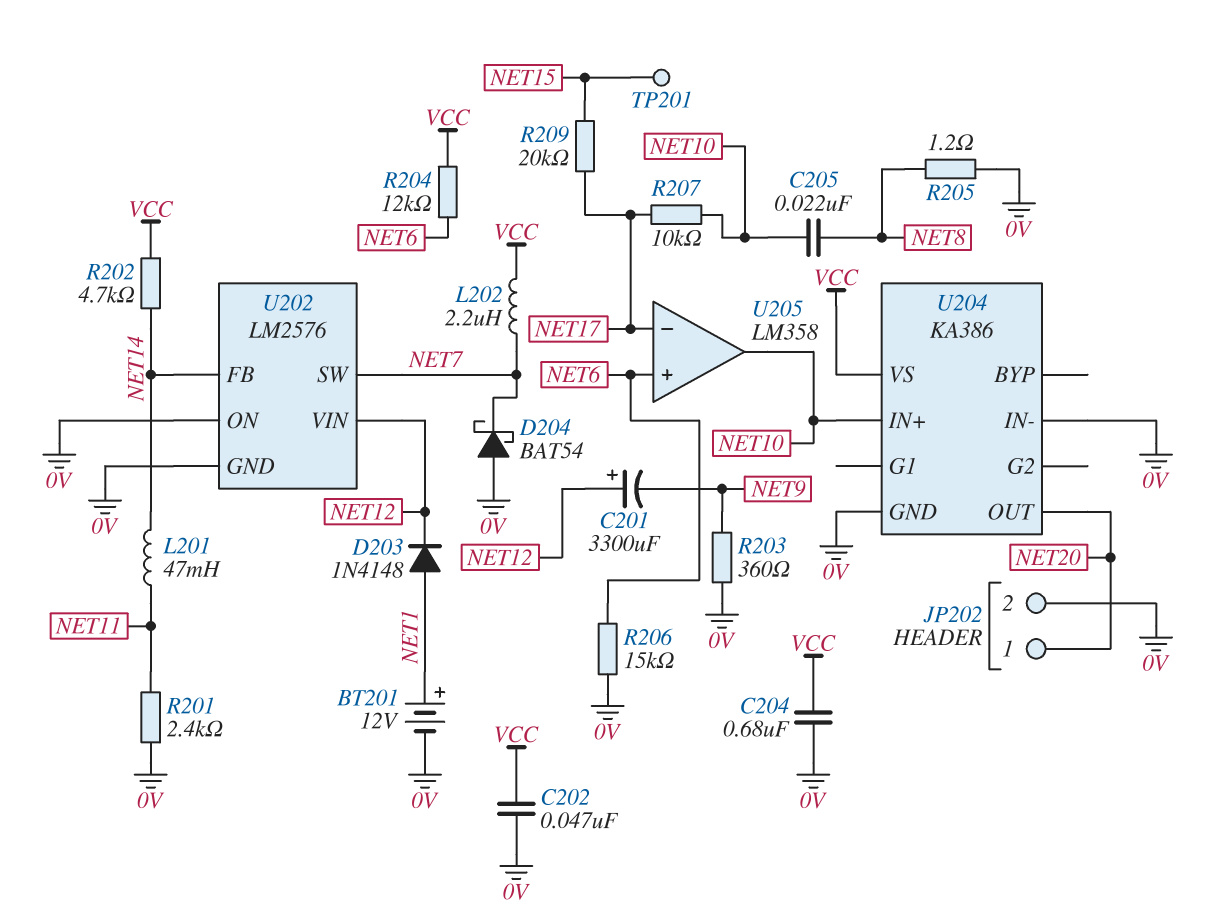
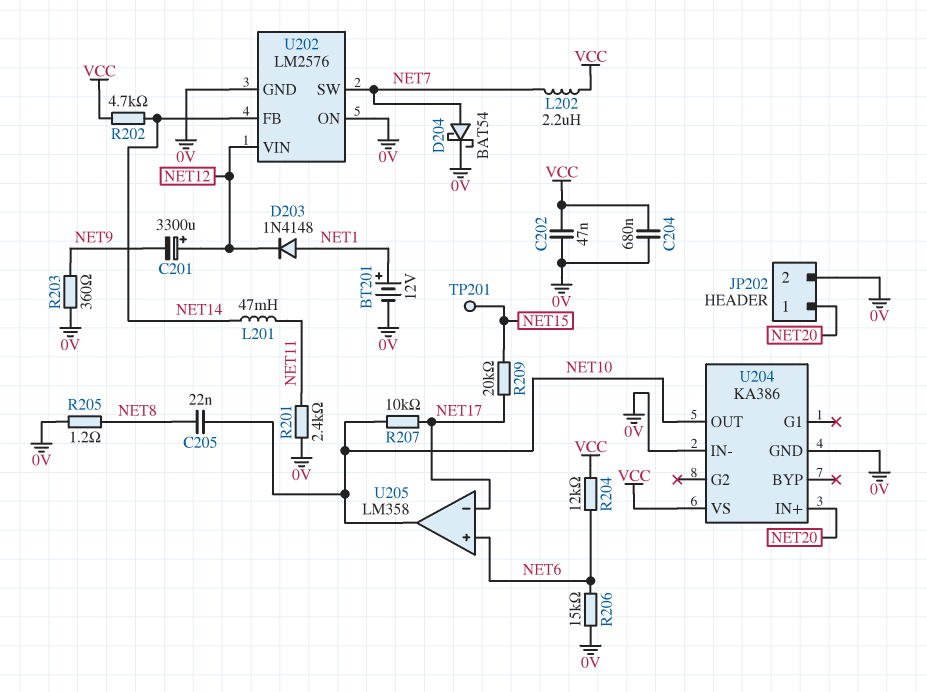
D204: schottky BAT54 (A 0V, K NET7) -> schottky BAT54 (A NET7, K 0V)
U204 pin IN+: NET10 -> NET20
U204 pin OUT: NET20 -> NET10

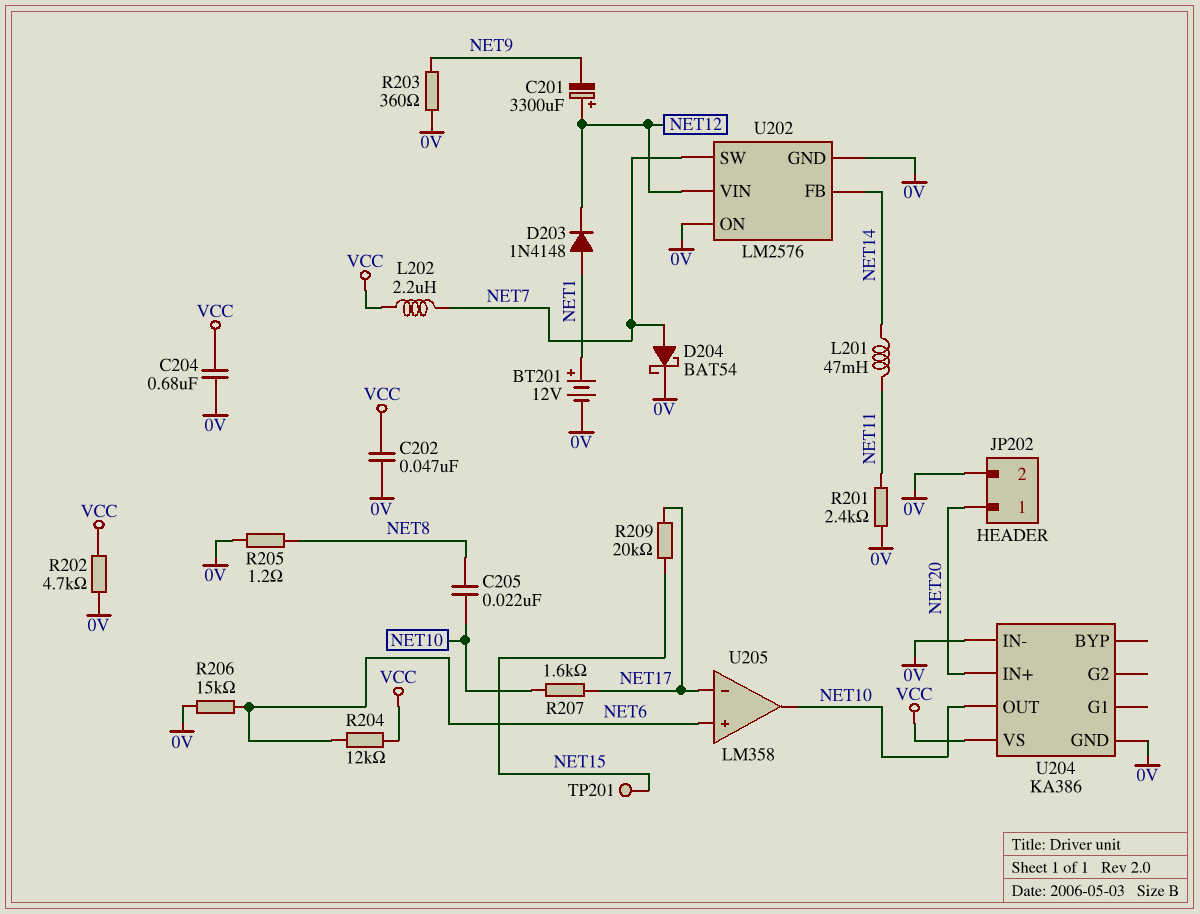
R202: 4.7k (NET14, VCC) -> 4.7k (0V, VCC)
R207: 10k (NET10, NET17) -> 1.6k (NET10, NET17)

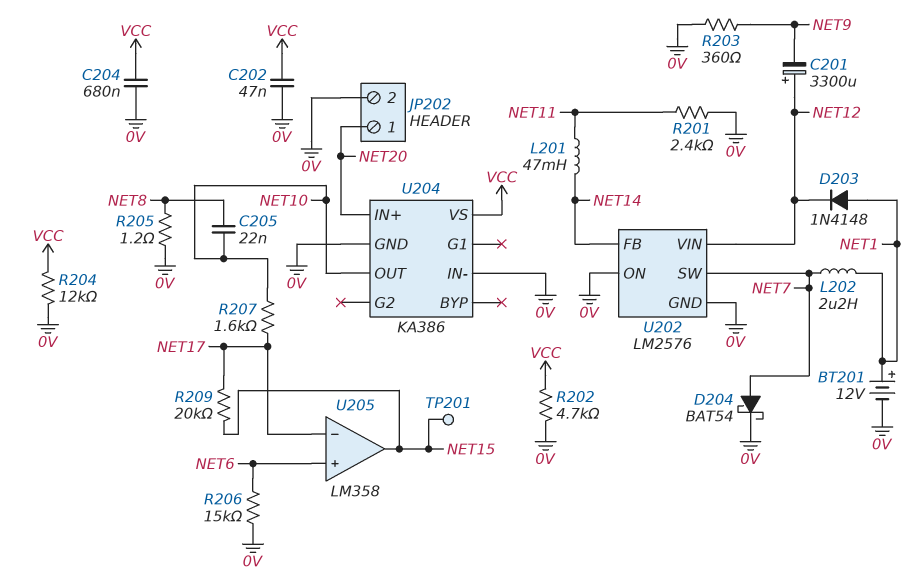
L202: 2.2uH (NET7, VCC) -> 2.2uH (NET1, NET7)
R204: 12k (NET6, VCC) -> 12k (0V, VCC)
U205 pin out: NET10 -> NET15

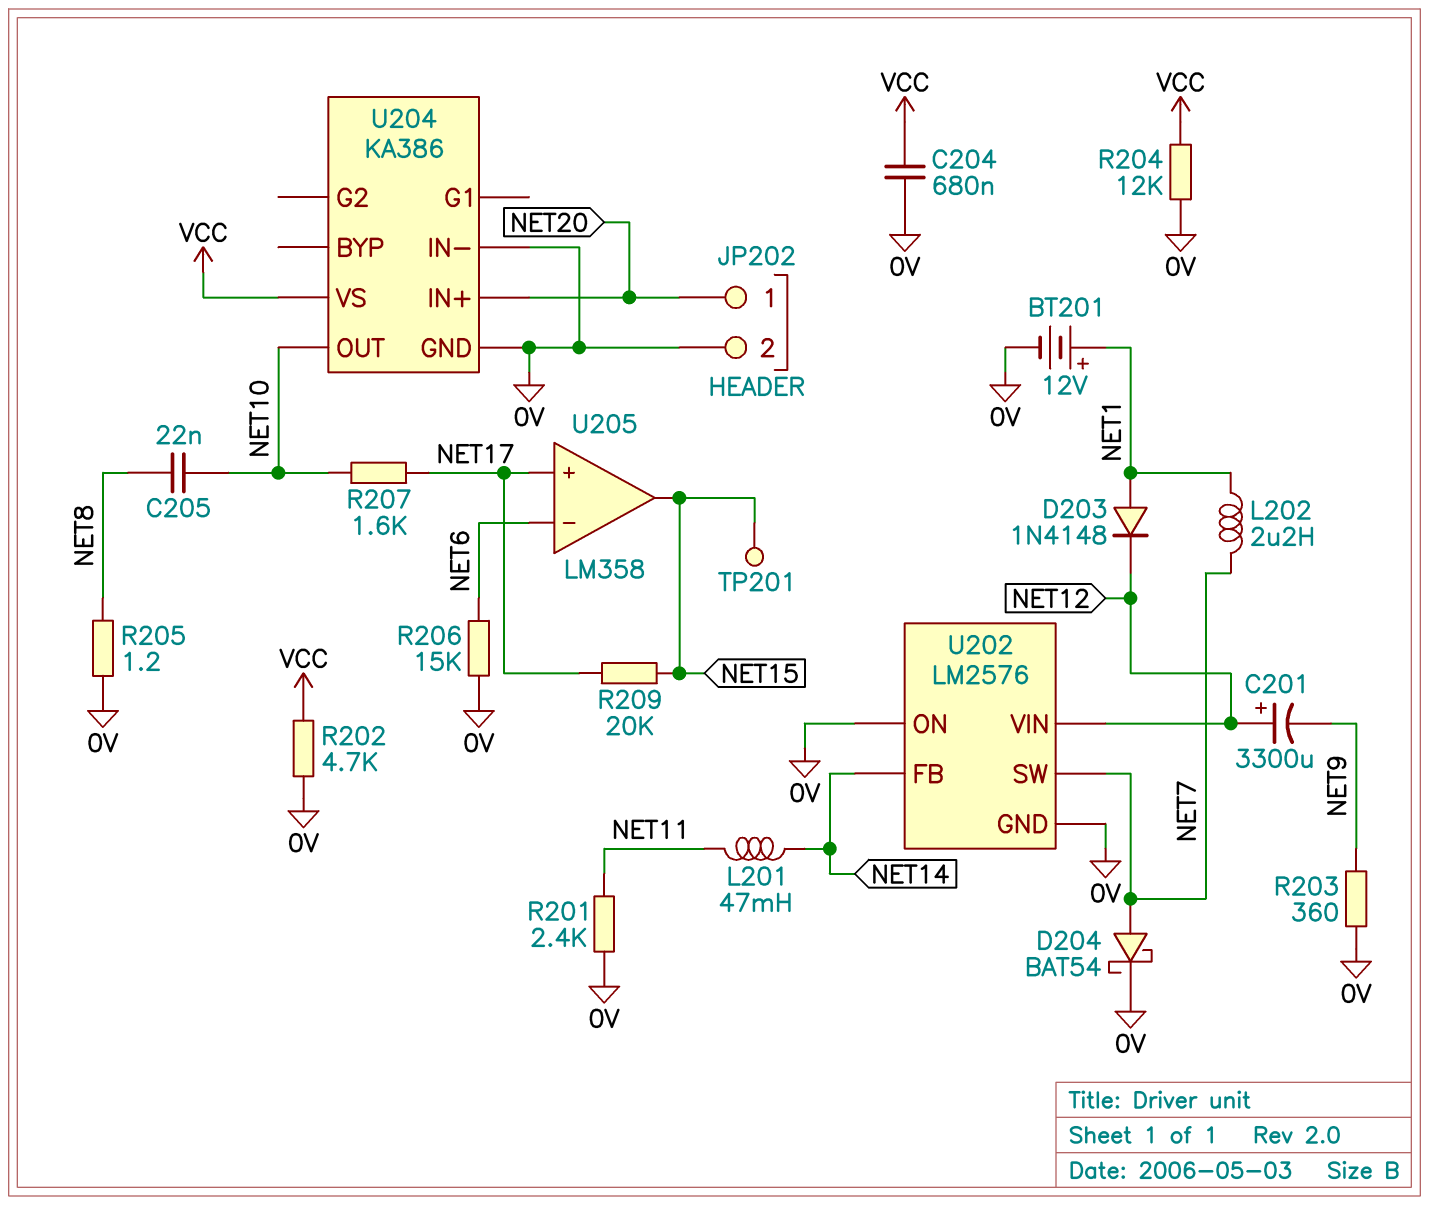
C202: 47nF (0V, VCC) -> none
U205 pin in+: NET6 -> NET17
U205 pin in-: NET17 -> NET6

